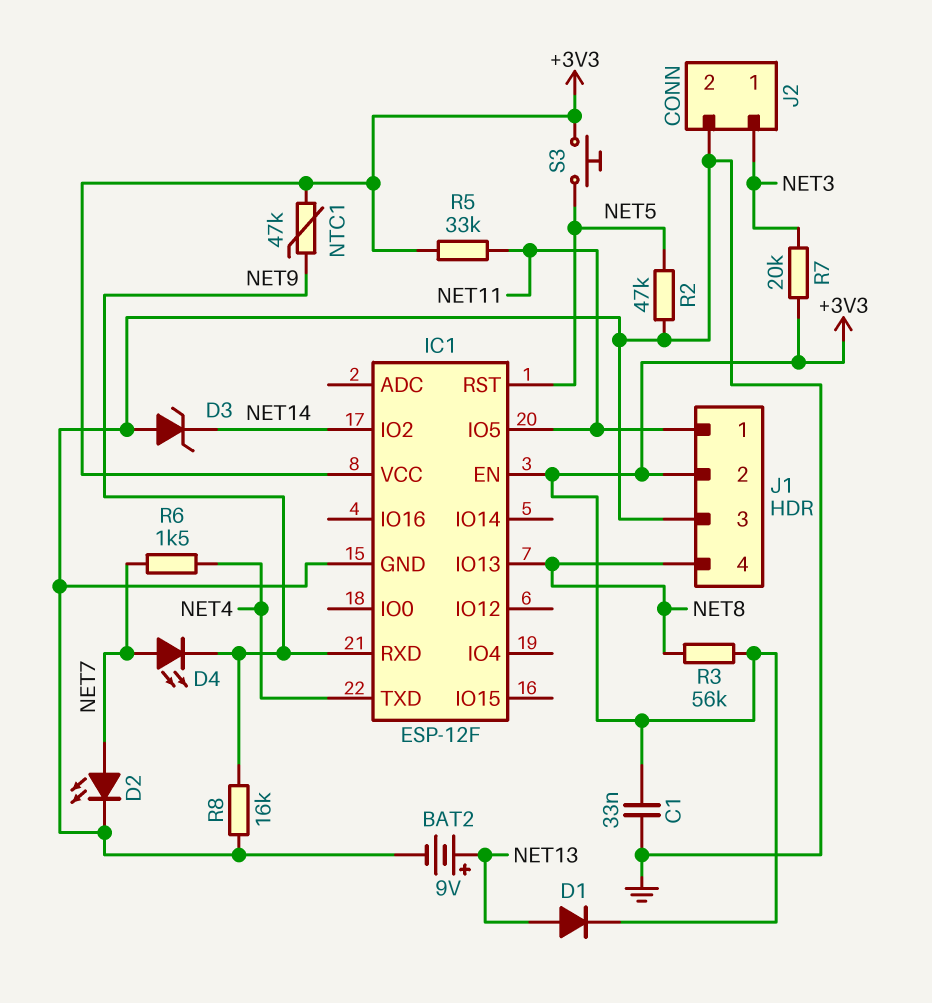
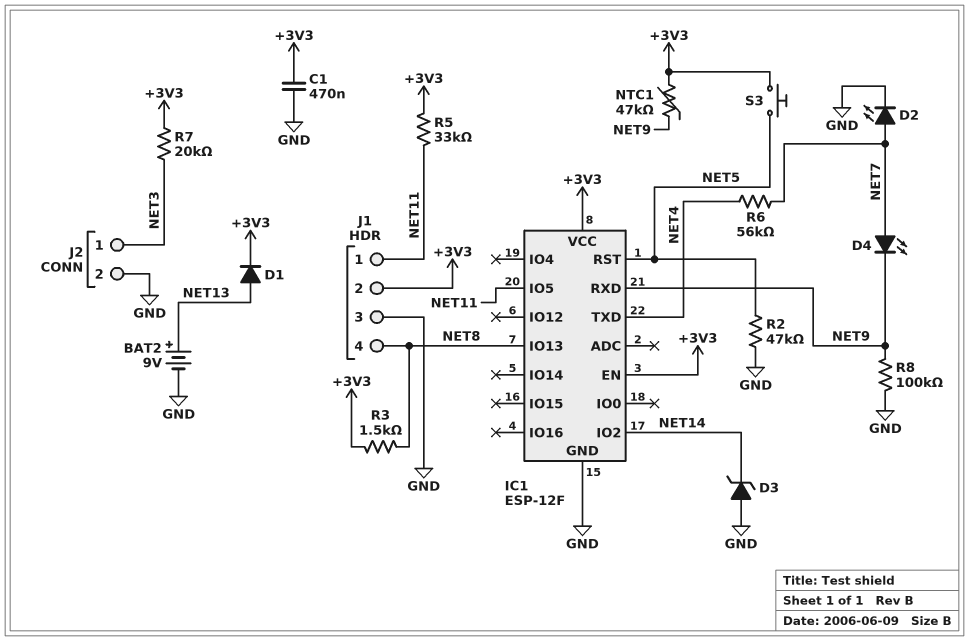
C1: 33nF (+3V3, GND) -> 470nF (+3V3, GND)
R3: 56k (+3V3, NET8) -> 1.5k (+3V3, NET8)
R6: 1.5k (NET4, NET7) -> 56k (NET4, NET7)
R8: 16k (GND, NET9) -> 100k (GND, NET9)

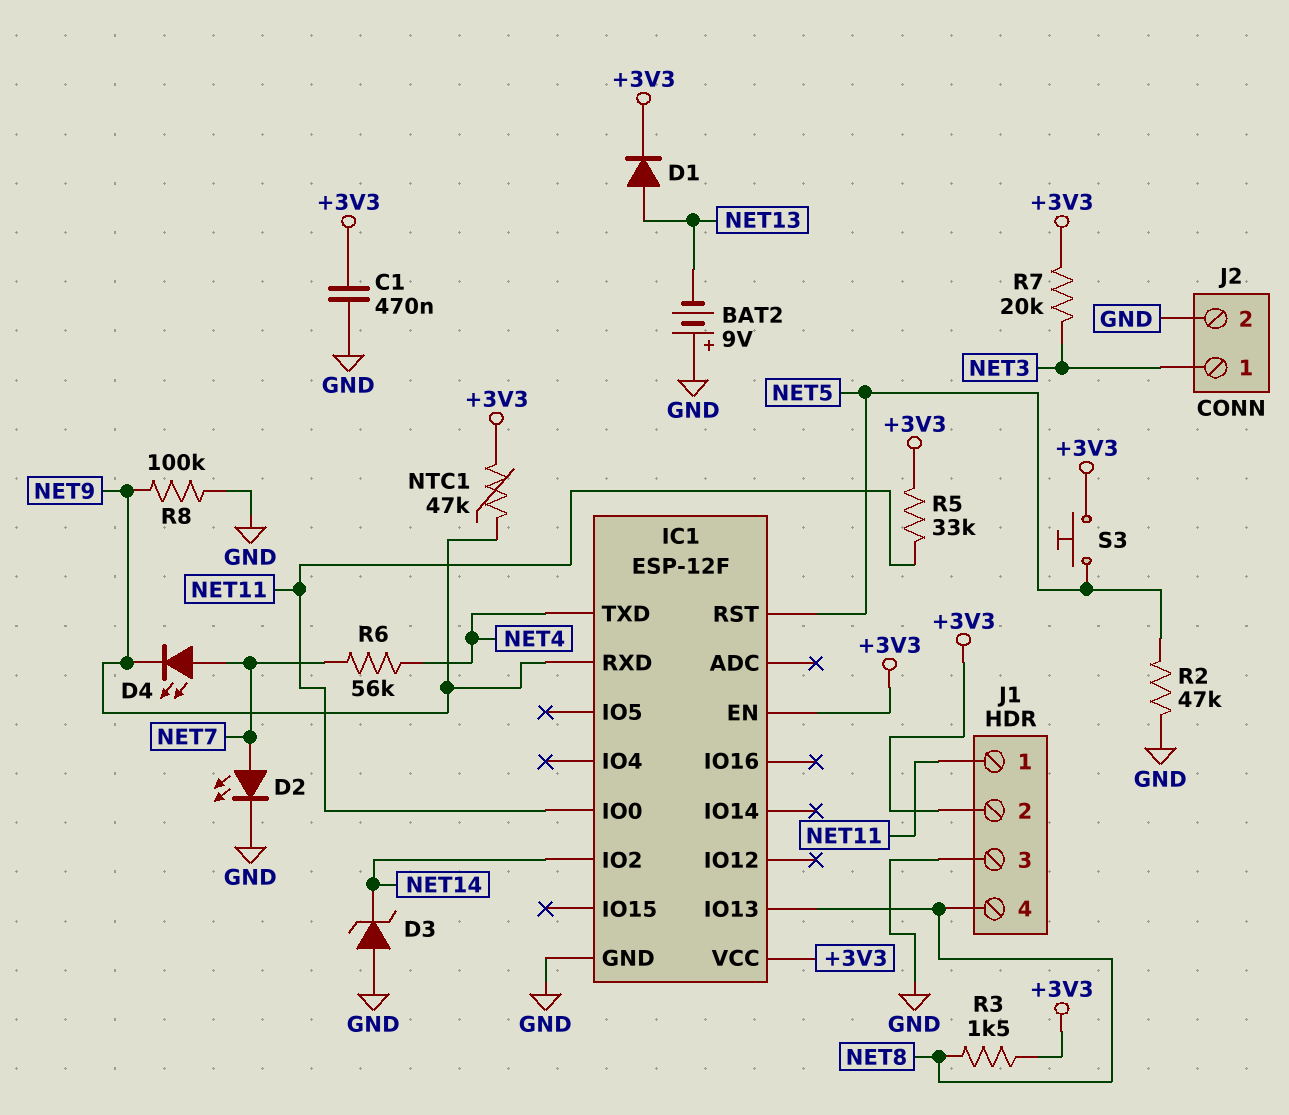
BAT2: 9V (plus NET13, minus GND) -> 9V (plus GND, minus NET13)
IC1 pin IO0: none -> NET11
IC1 pin IO5: NET11 -> none

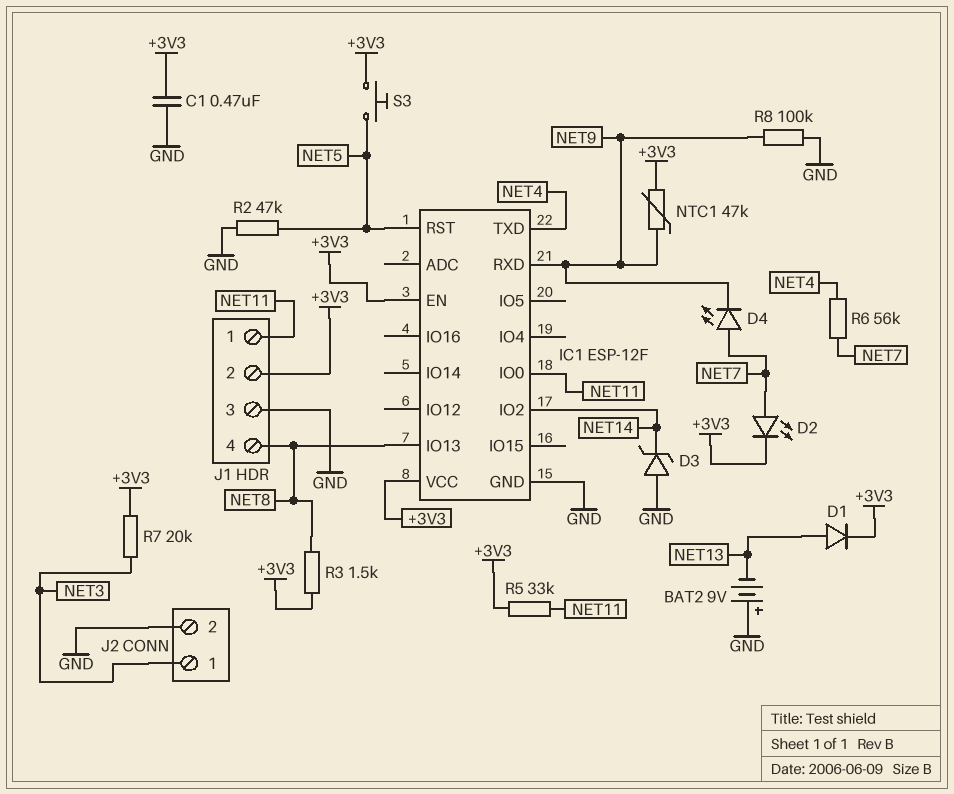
D2: LED (A NET7, K GND) -> LED (A NET7, K +3V3)

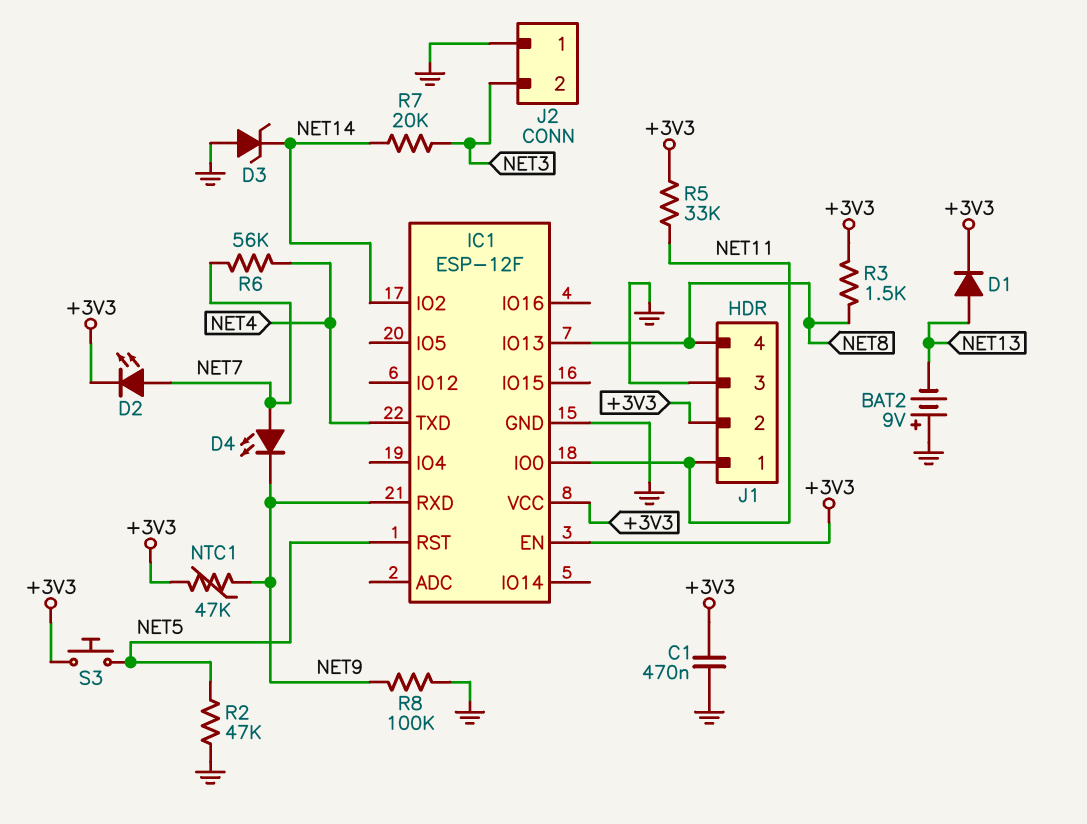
J2 pin 1: NET3 -> GND
J2 pin 2: GND -> NET3
R7: 20k (+3V3, NET3) -> 20k (NET3, NET14)

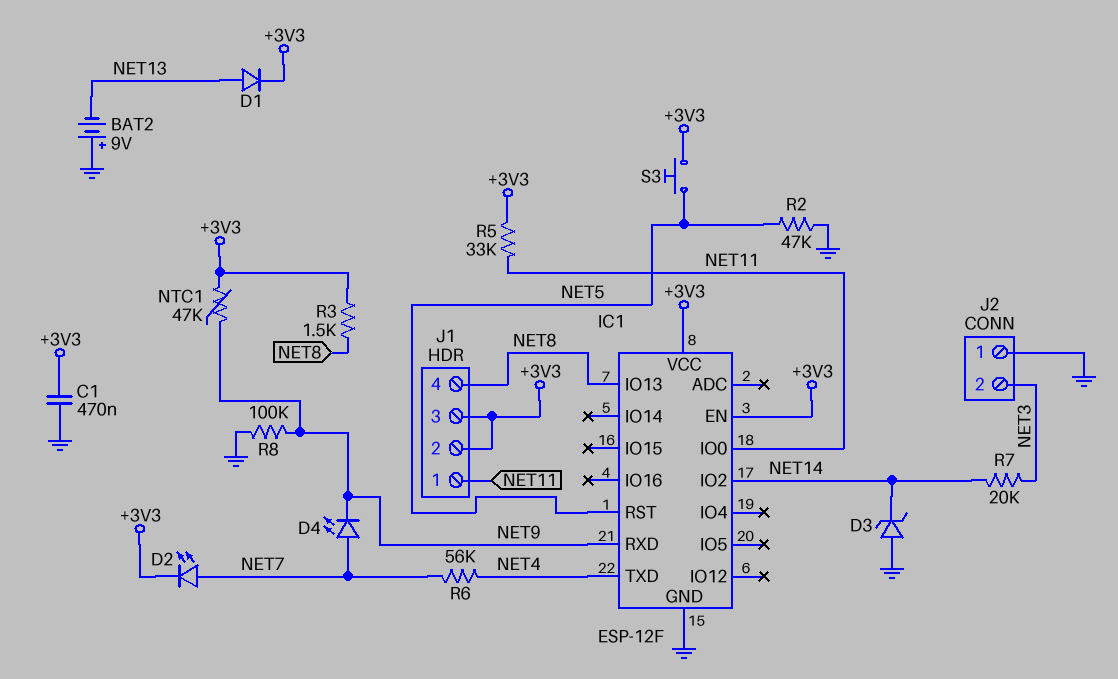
J1 pin 3: GND -> +3V3

